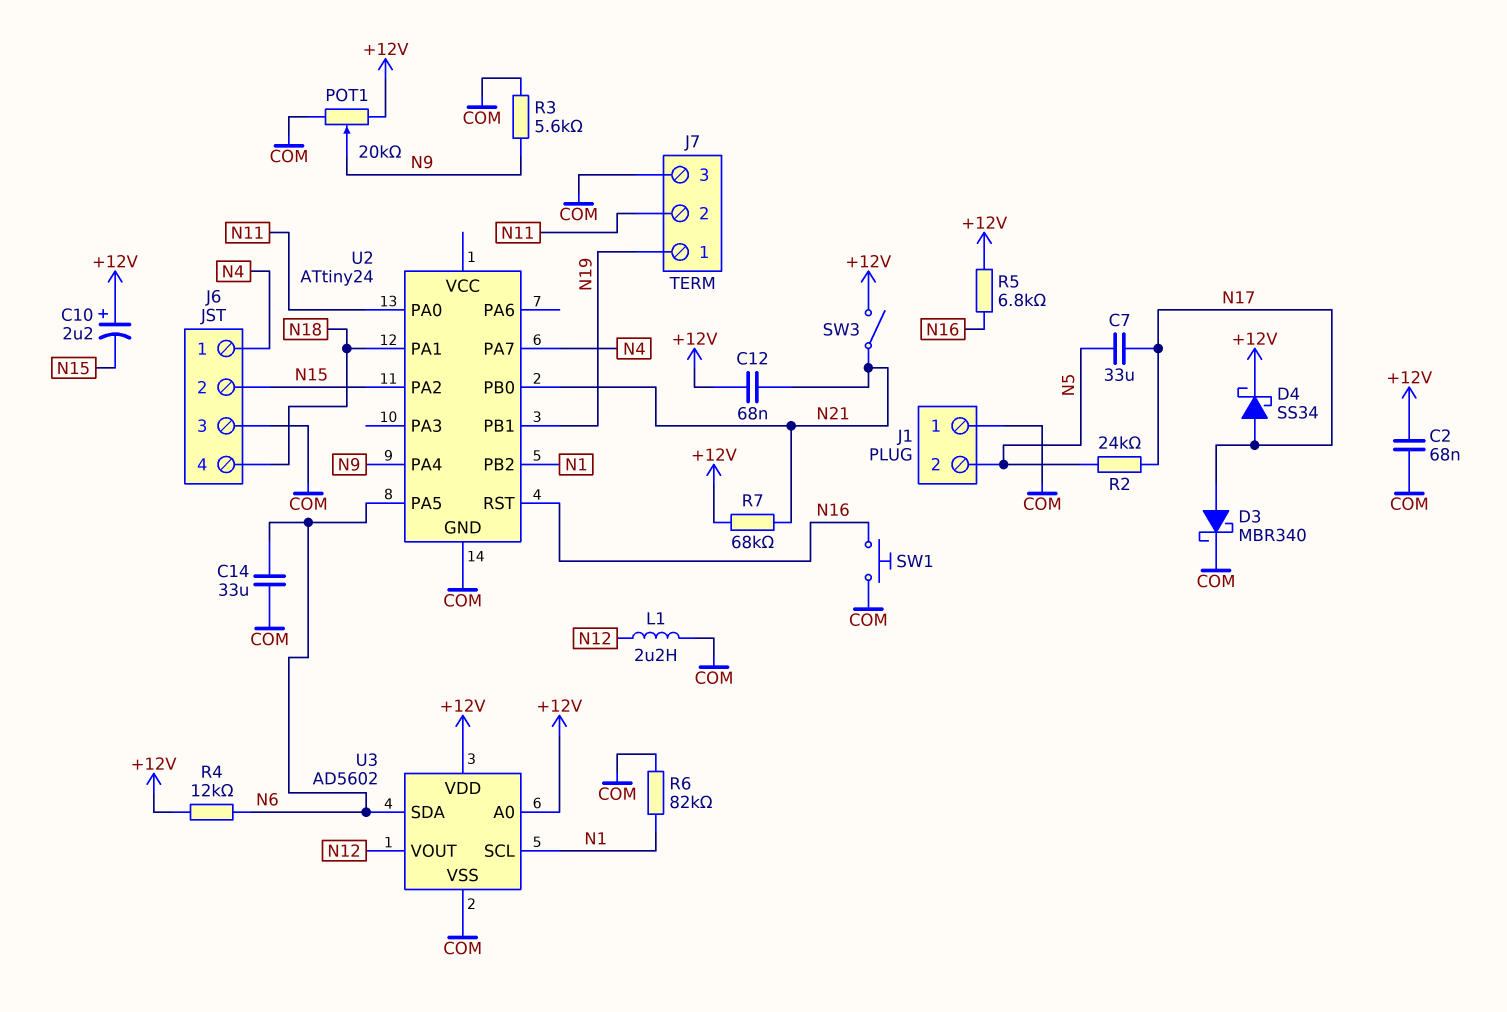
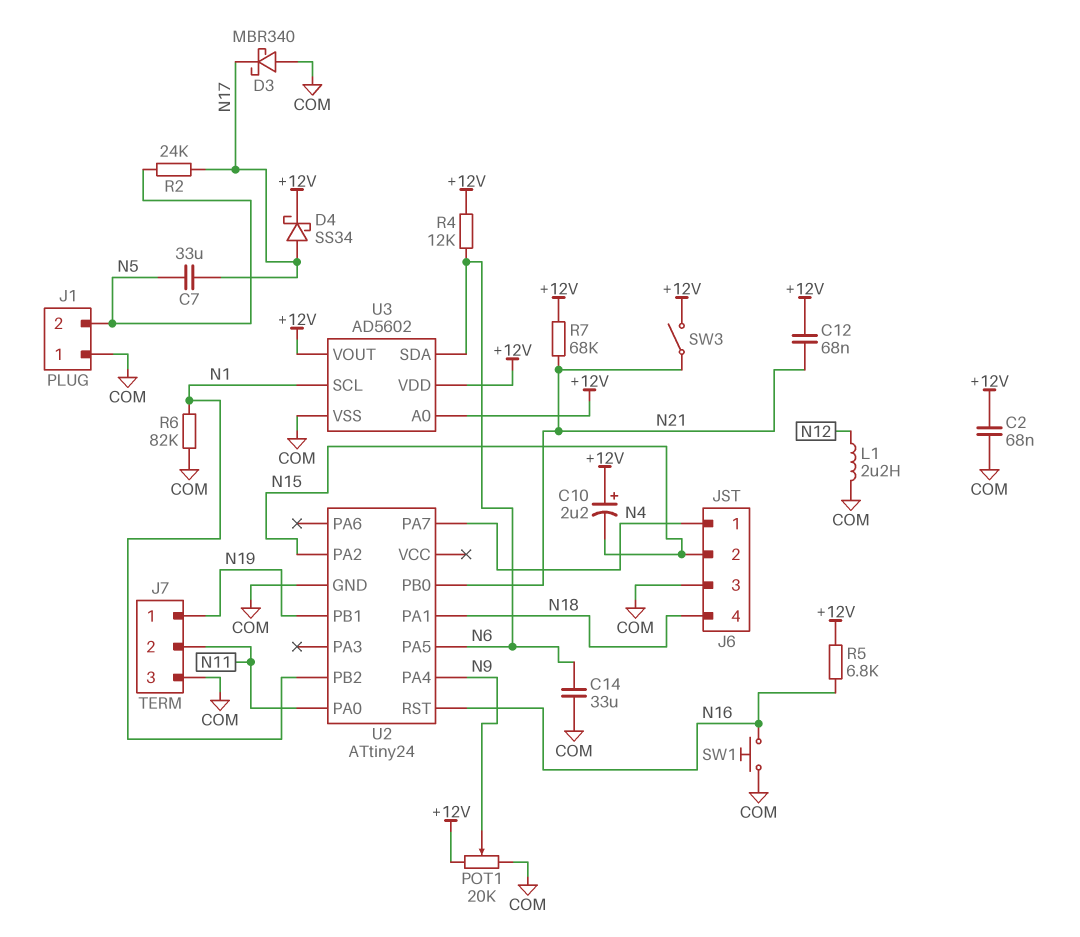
D3: schottky MBR340 (A N17, K COM) -> schottky MBR340 (A COM, K N17)
R3: 5.6k (COM, N9) -> none
U3 pin VOUT: N12 -> +12V

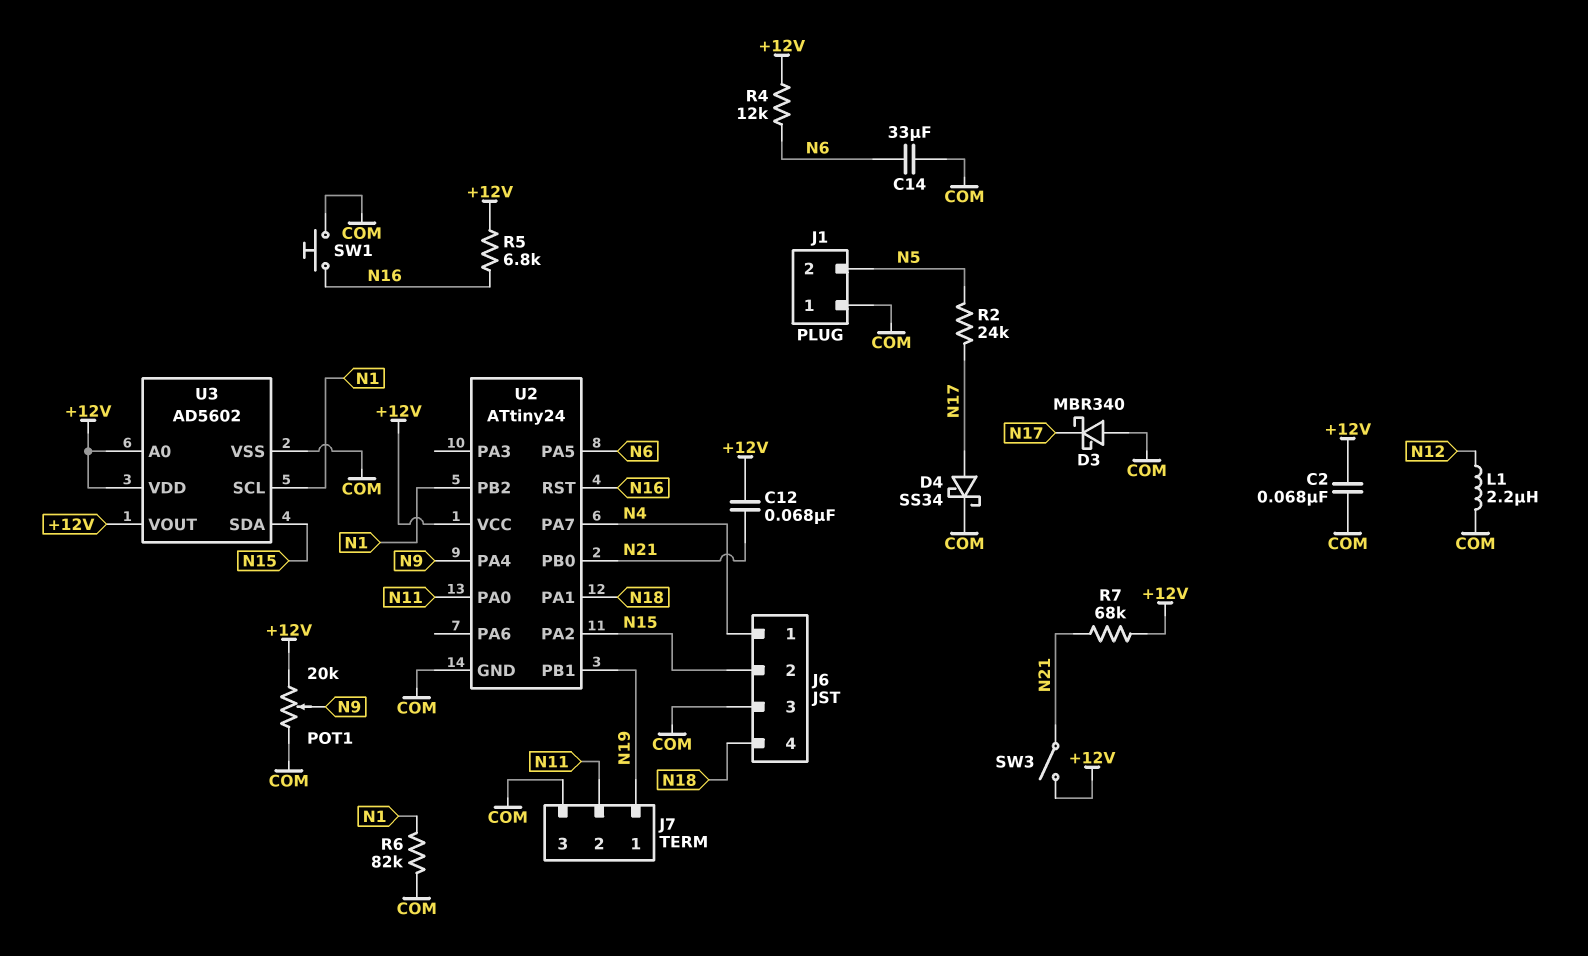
C7: 33uF (N5, N17) -> none
C10: 2.2uF (plus +12V, minus N15) -> none
D4: schottky SS34 (A N17, K +12V) -> schottky SS34 (A N17, K COM)
U2 pin VCC: none -> +12V
U3 pin SDA: N6 -> N15

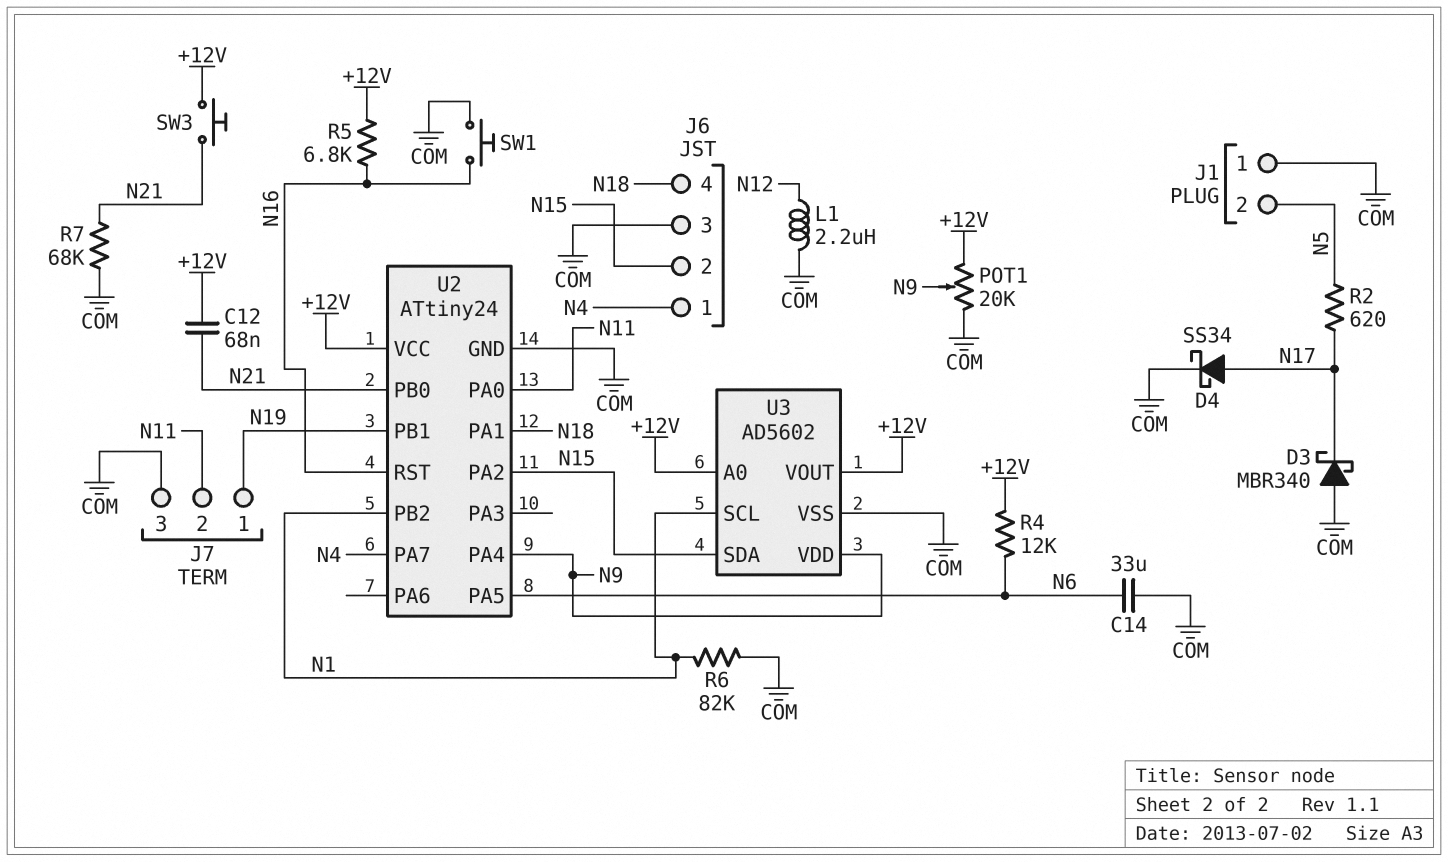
C2: 68nF (+12V, COM) -> none
R2: 24k (N5, N17) -> 620 (N5, N17)
R7: 68k (+12V, N21) -> 68k (COM, N21)
SW3: switch (+12V, N21) -> button (+12V, N21)
U3 pin VDD: +12V -> N9

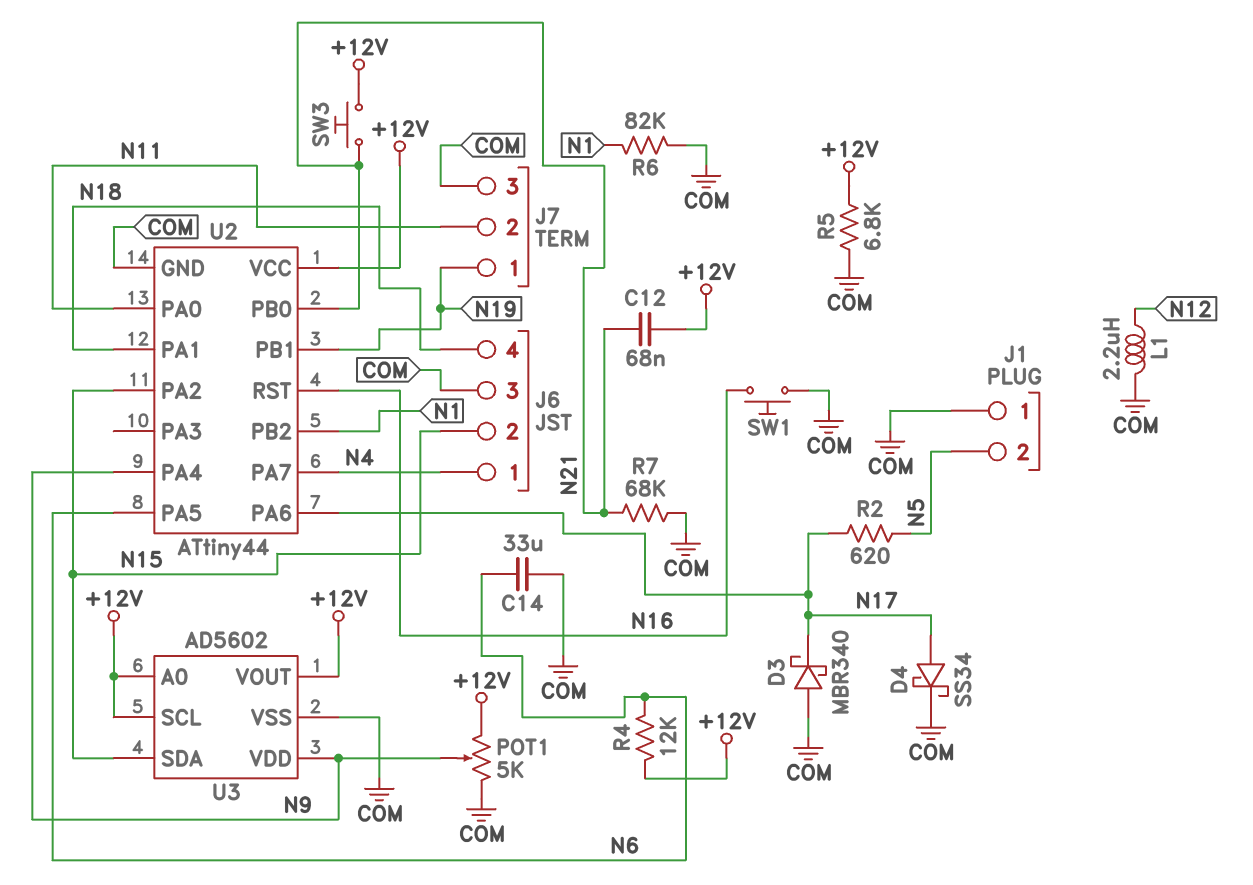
POT1: 20k (+12V, COM, wiper N9) -> 5k (+12V, COM, wiper N9)
R5: 6.8k (+12V, N16) -> 6.8k (+12V, COM)
U2: ATtiny24 -> ATtiny44
U2 pin PA6: none -> N17
U3 pin SCL: N1 -> +12V

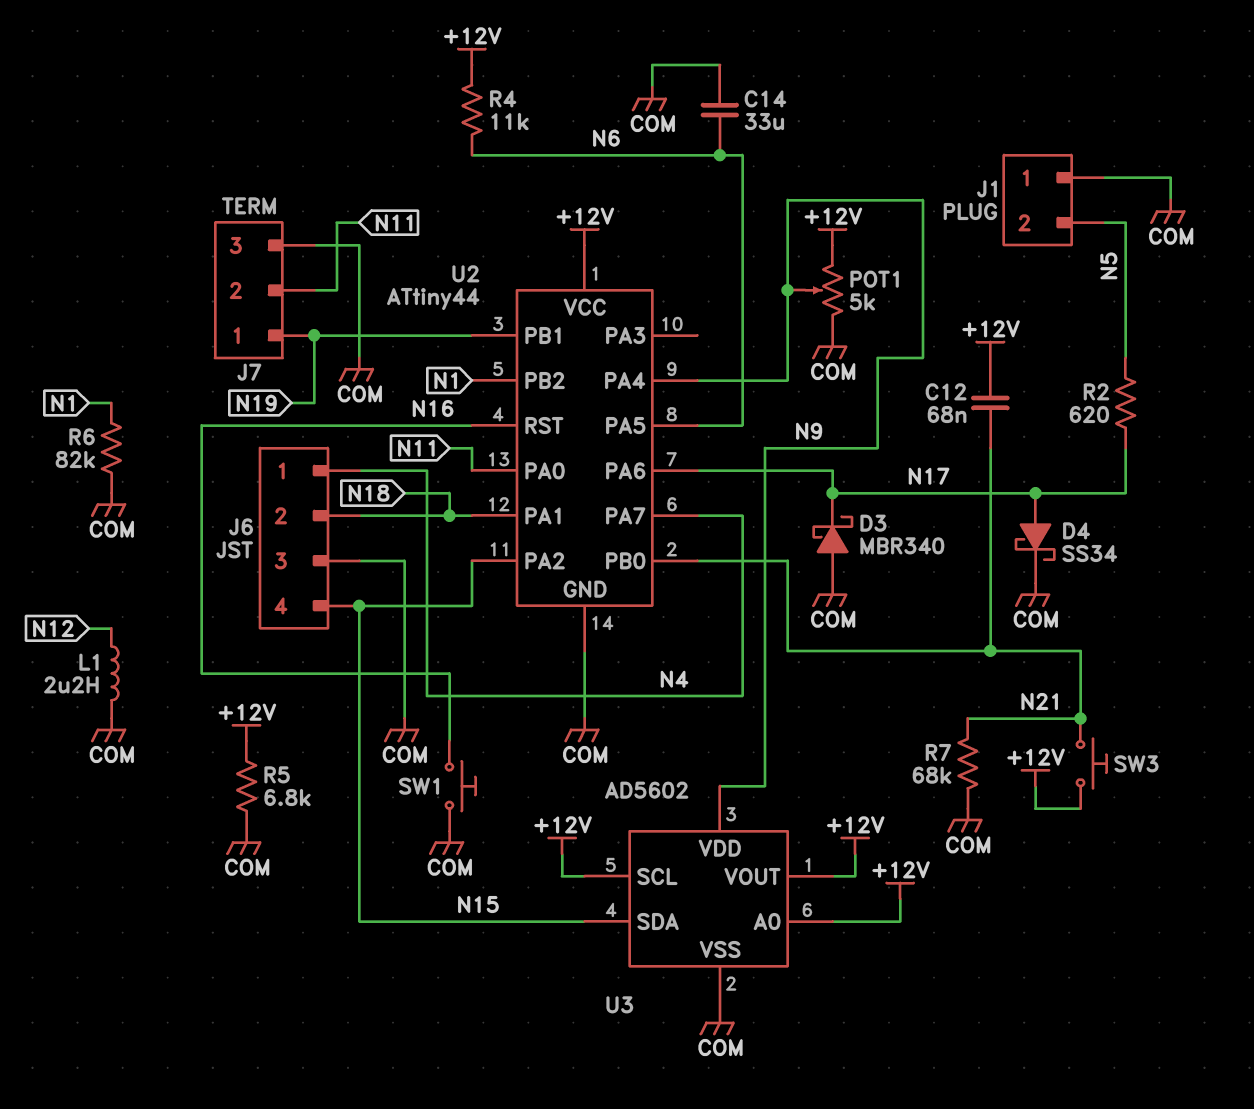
J6 pin 2: N15 -> N18
J6 pin 4: N18 -> N15
R4: 12k (+12V, N6) -> 11k (+12V, N6)

